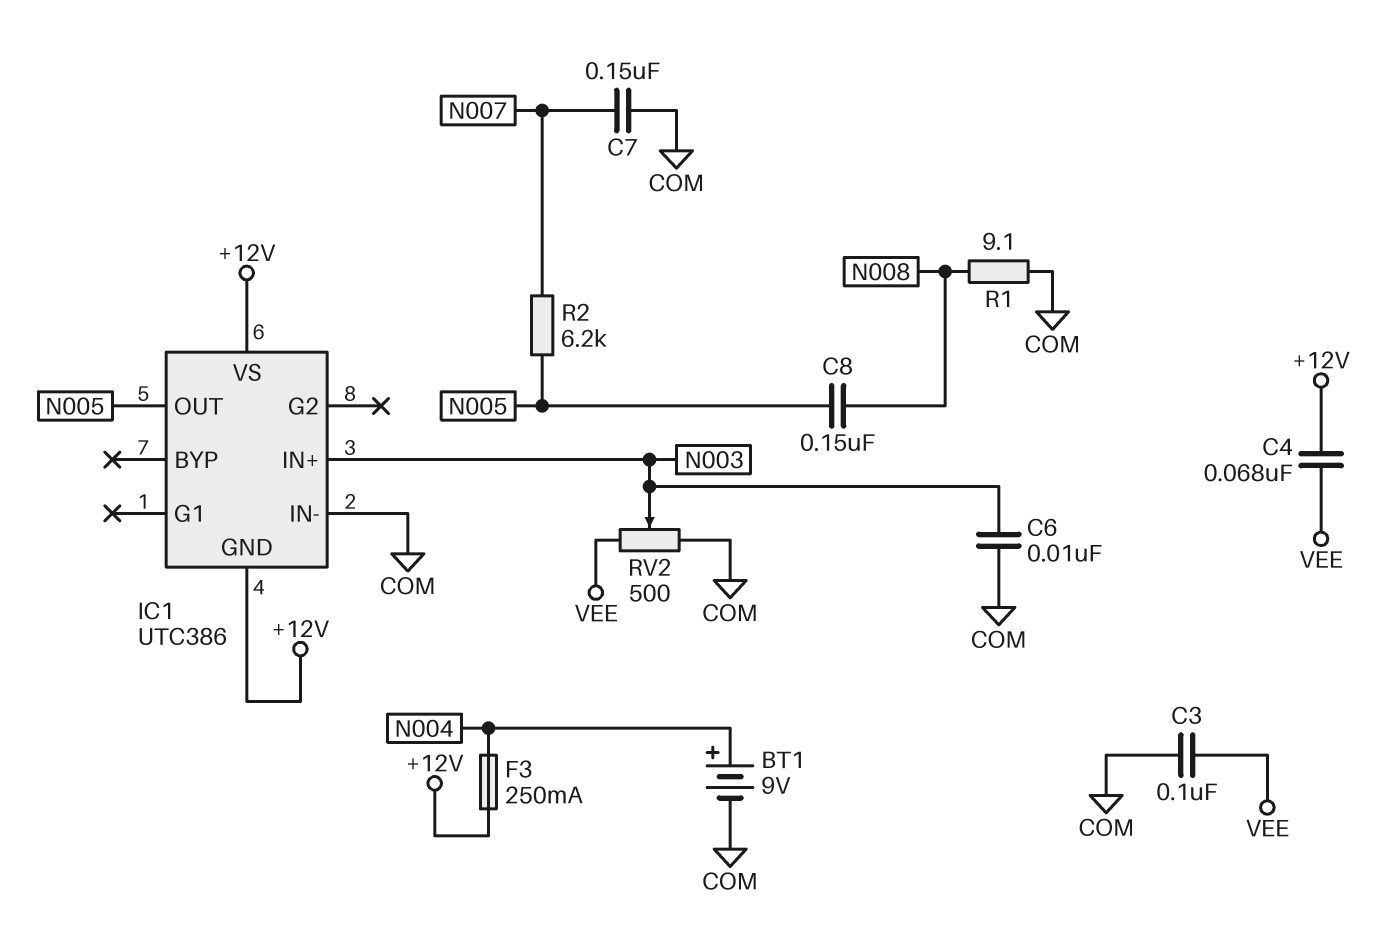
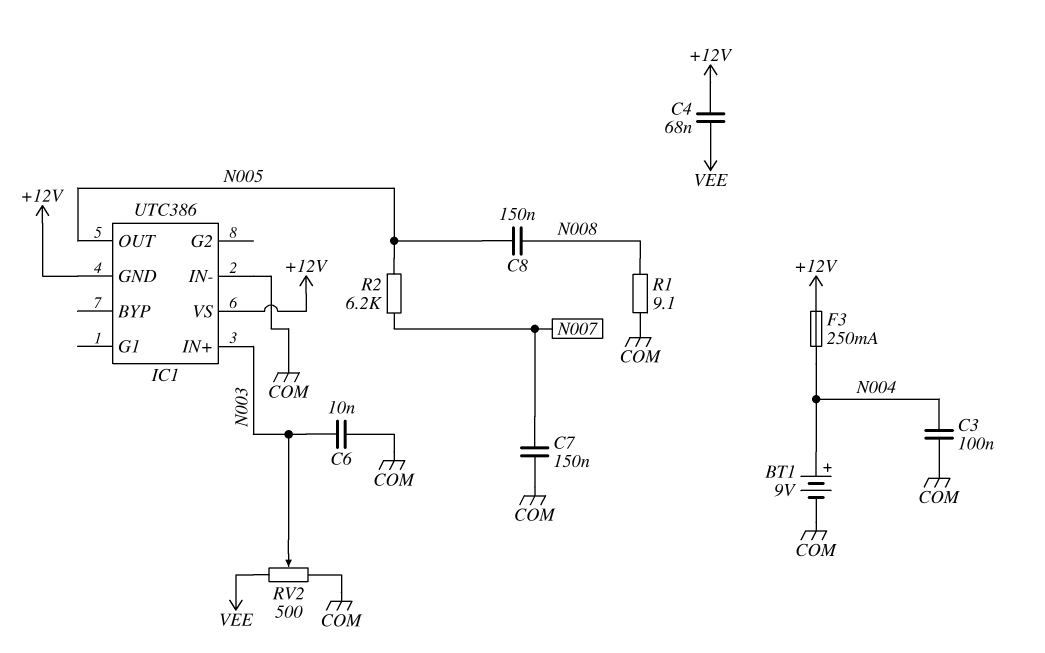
C3: 100nF (COM, VEE) -> 100nF (COM, N004)

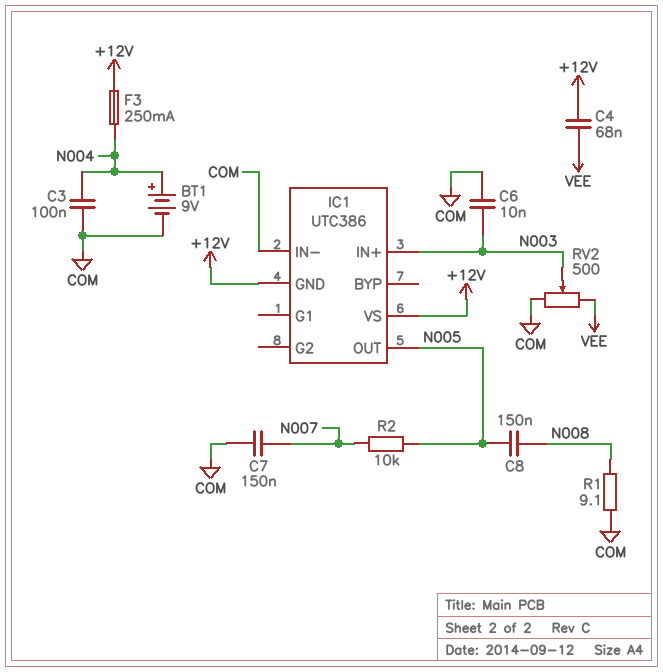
R2: 6.2k (N005, N007) -> 10k (N005, N007)

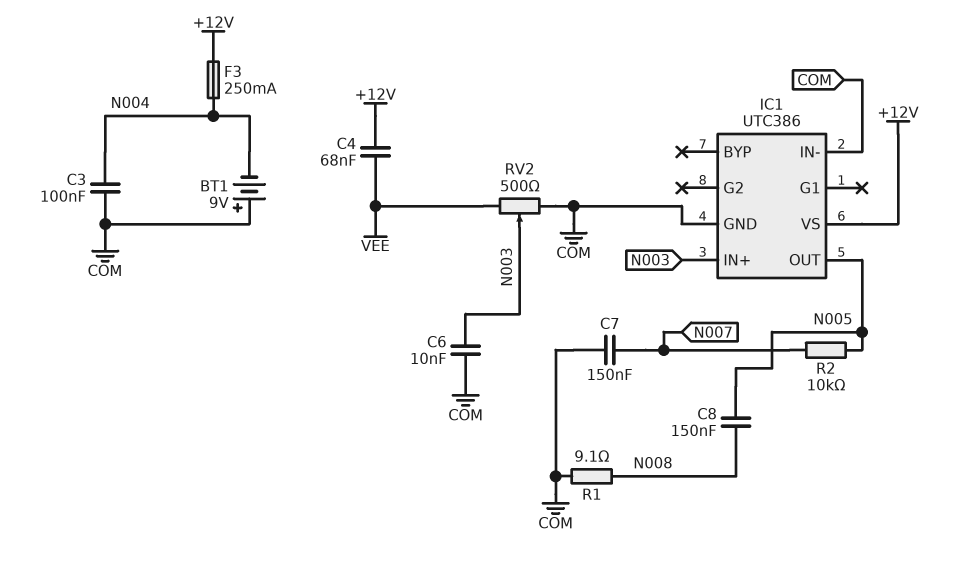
BT1: 9V (plus N004, minus COM) -> 9V (plus COM, minus N004)
IC1 pin GND: +12V -> COM

